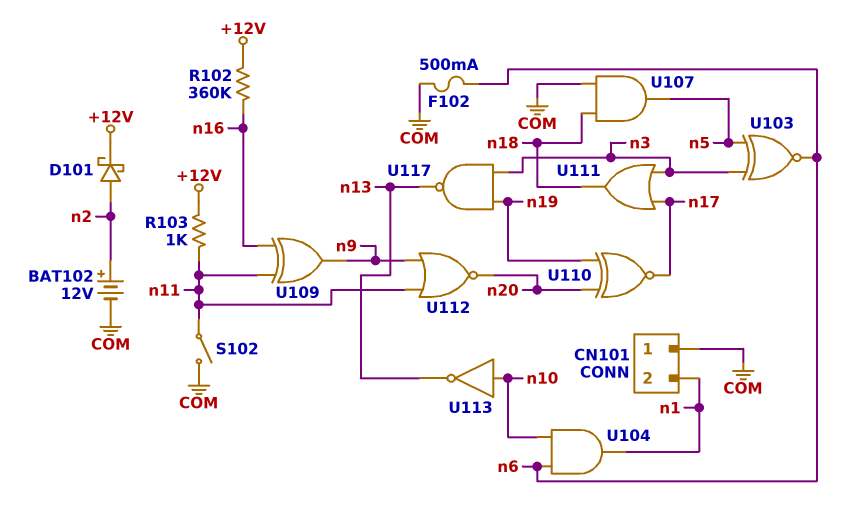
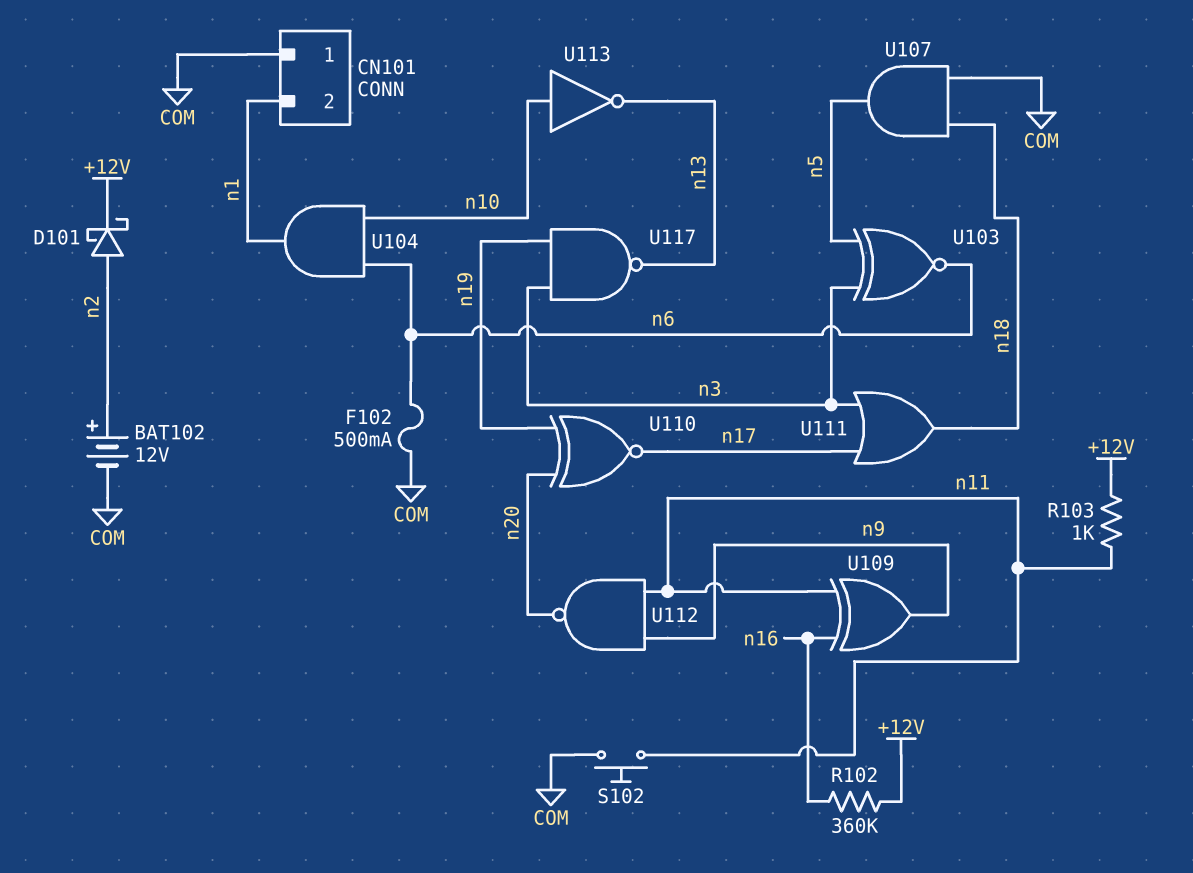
S102: switch (COM, n11) -> button (COM, n11)
U112: NOR (in n9, in n11, out n20) -> NAND (in n9, in n11, out n20)

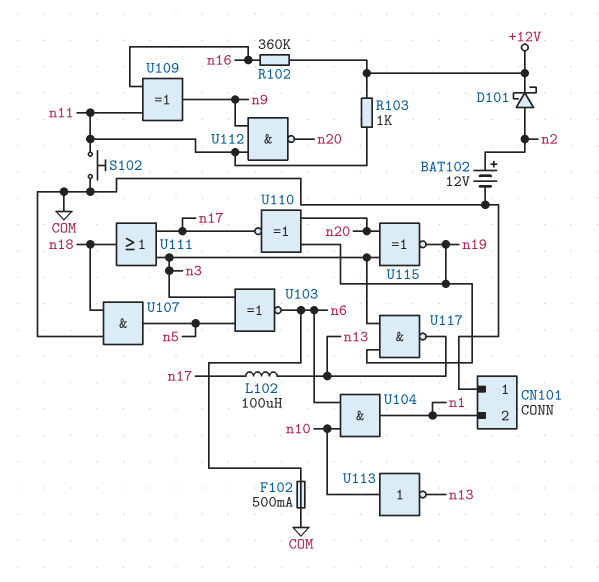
L102: none -> 100uH (n13, n17)
U115: none -> XNOR (in n3, in n20, out n19)

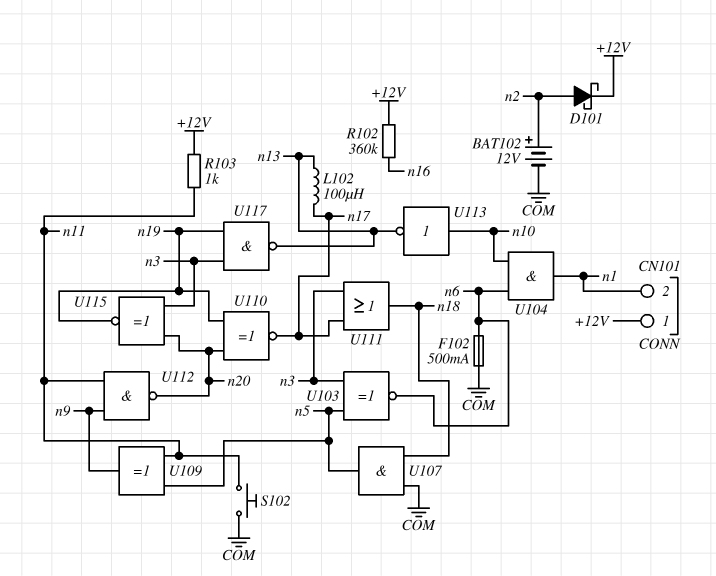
CN101 pin 1: COM -> +12V
U109: XOR (in n11, in n16, out n9) -> XOR (in n5, in n11, out n9)

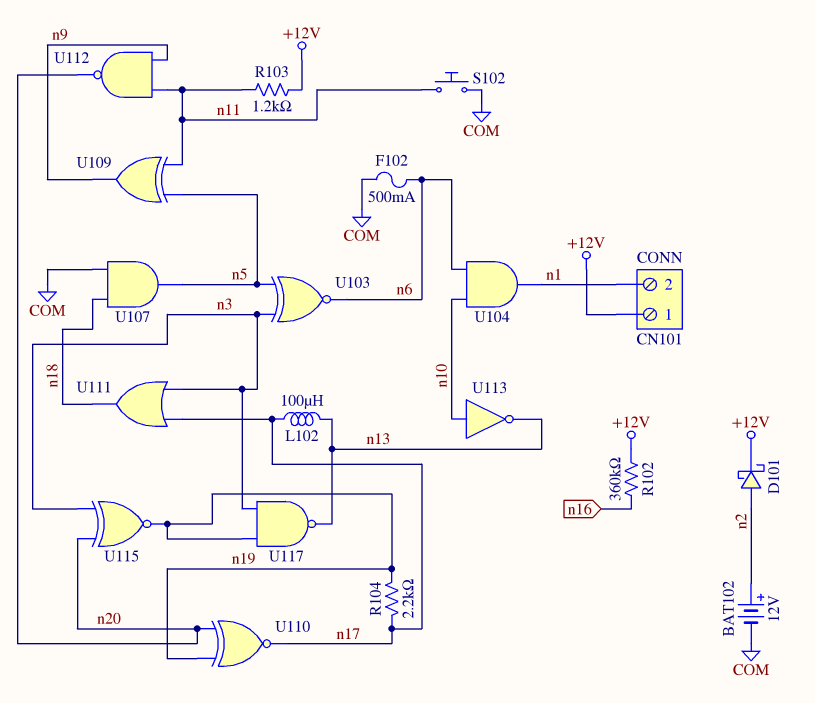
R103: 1k (+12V, n11) -> 1.2k (+12V, n11)
R104: none -> 2.2k (n17, n19)

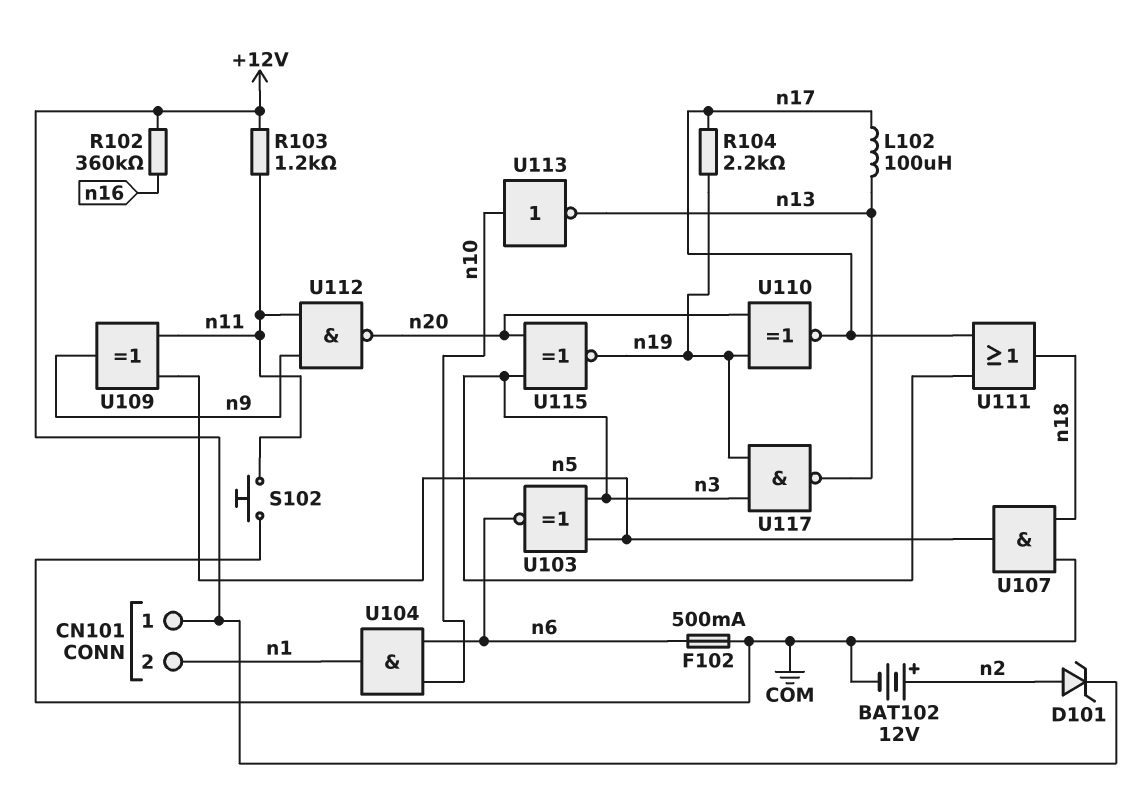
D101: schottky (A n2, K +12V) -> zener (A n2, K +12V)

